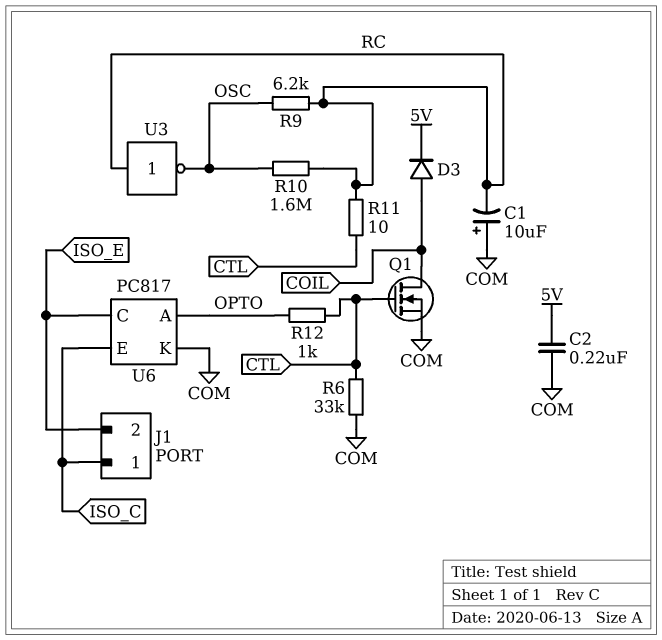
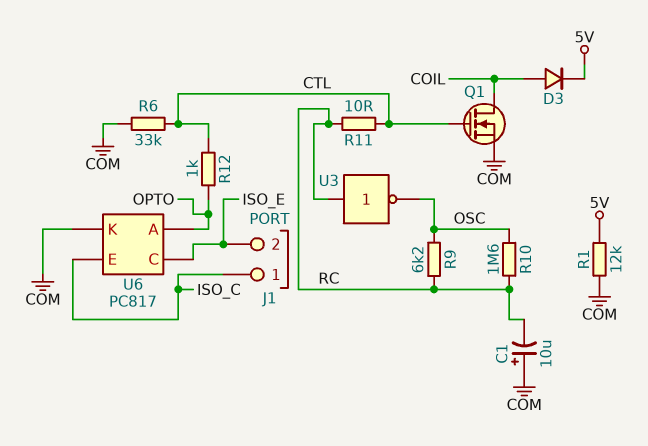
C2: 220nF (5V, COM) -> none
R1: none -> 12k (5V, COM)

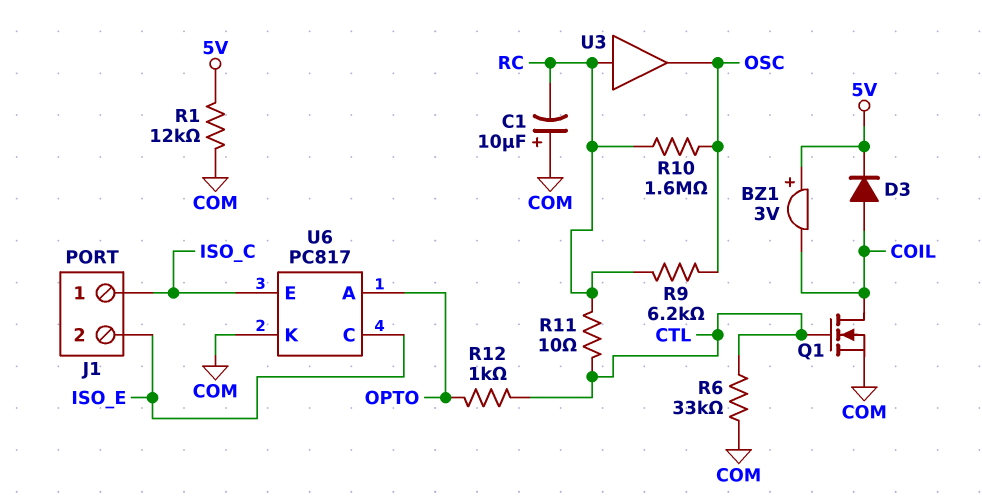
BZ1: none -> buzzer 3V (plus 5V, minus COIL)
U3: NOT (in RC, out OSC) -> buffer (in RC, out OSC)

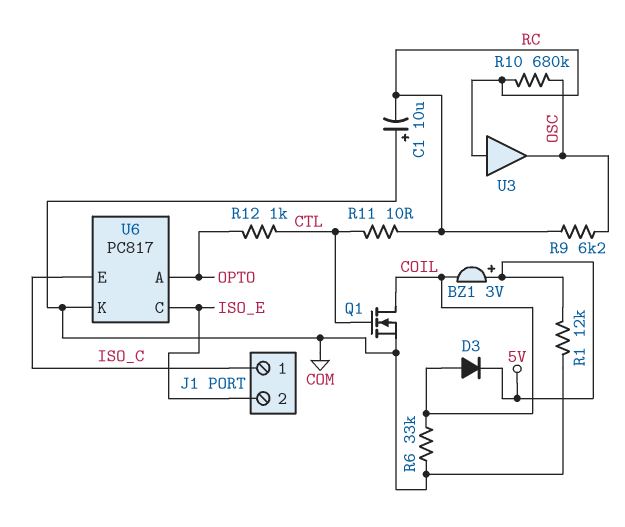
R6: 33k (COM, CTL) -> 33k (COIL, COM)
R10: 1.6M (OSC, RC) -> 680k (OSC, RC)

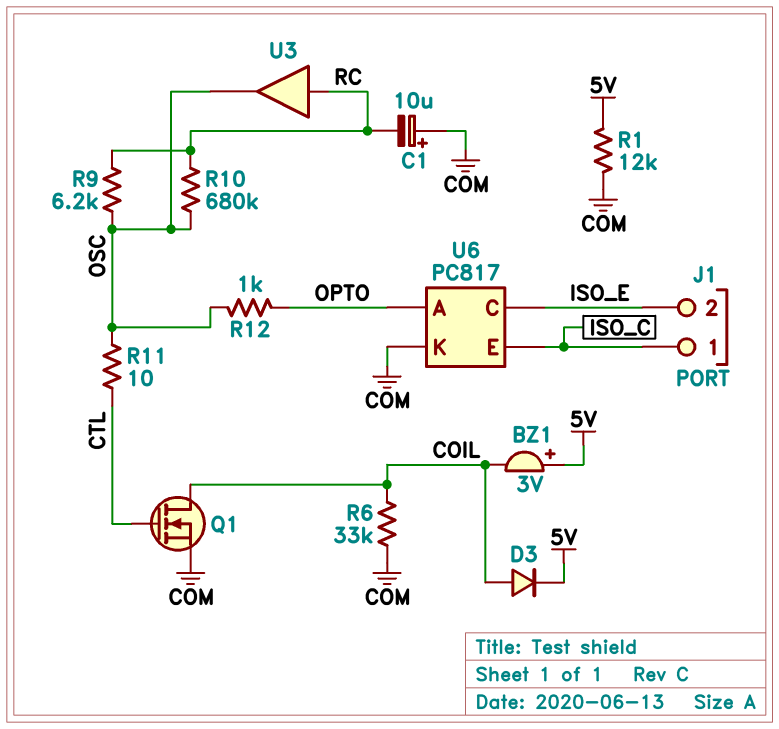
R11: 10 (CTL, RC) -> 10 (CTL, OSC)
R12: 1k (CTL, OPTO) -> 1k (OPTO, OSC)

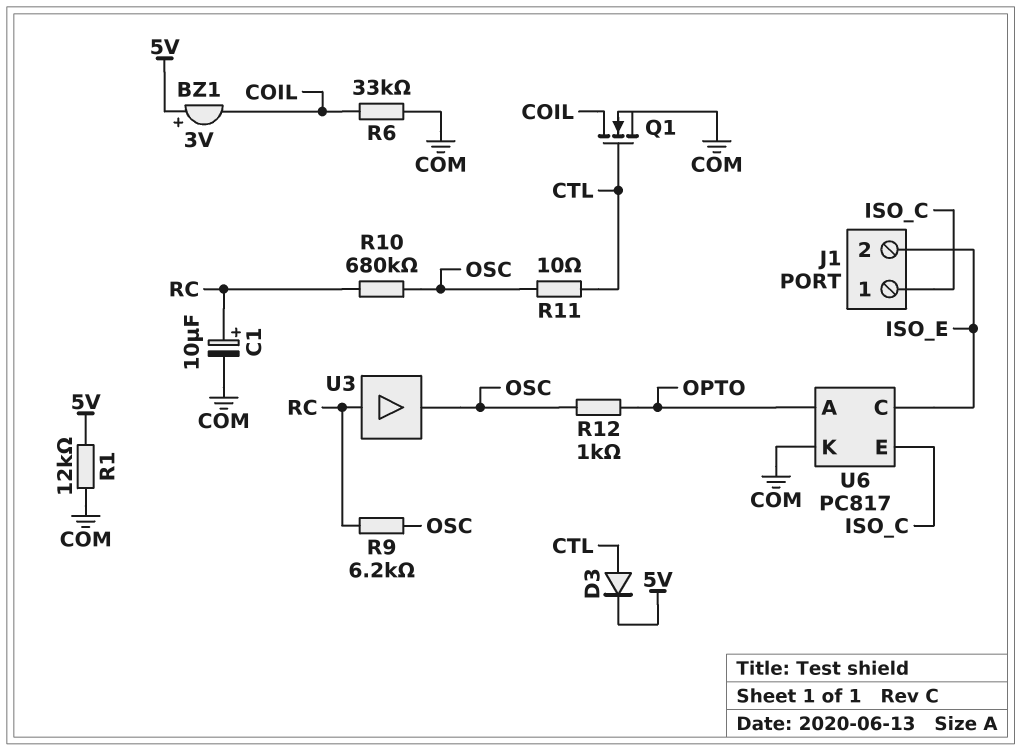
C1: 10uF (plus COM, minus RC) -> 10uF (plus RC, minus COM)
D3: diode (A COIL, K 5V) -> diode (A CTL, K 5V)

